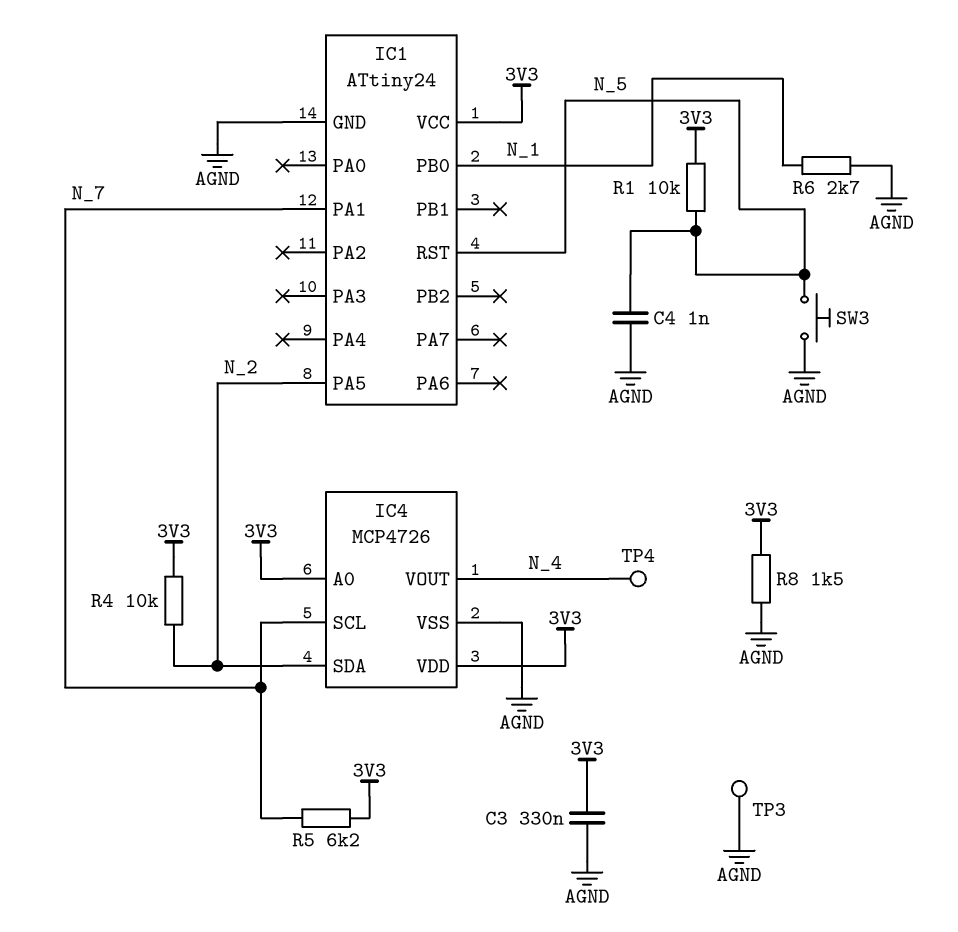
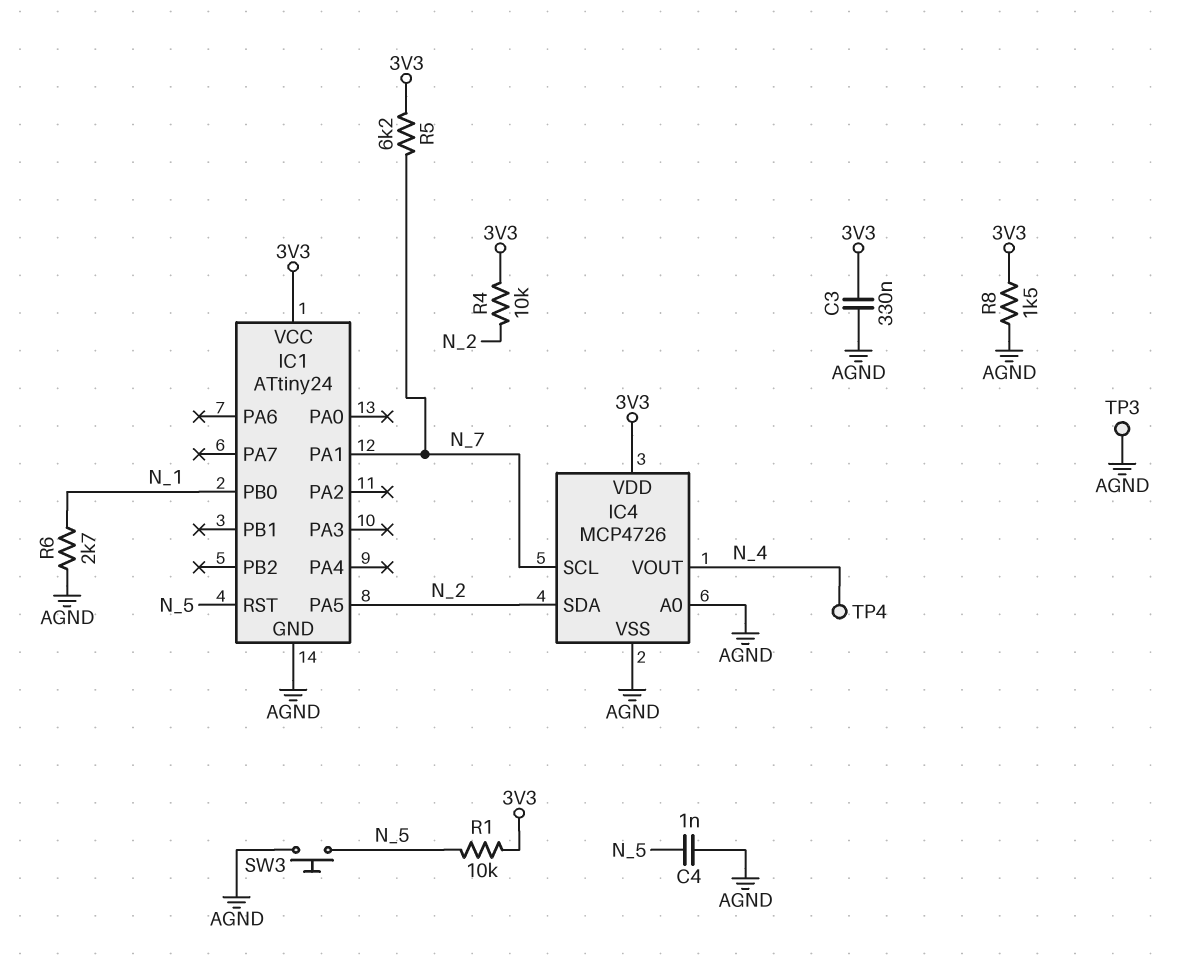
IC4 pin A0: 3V3 -> AGND

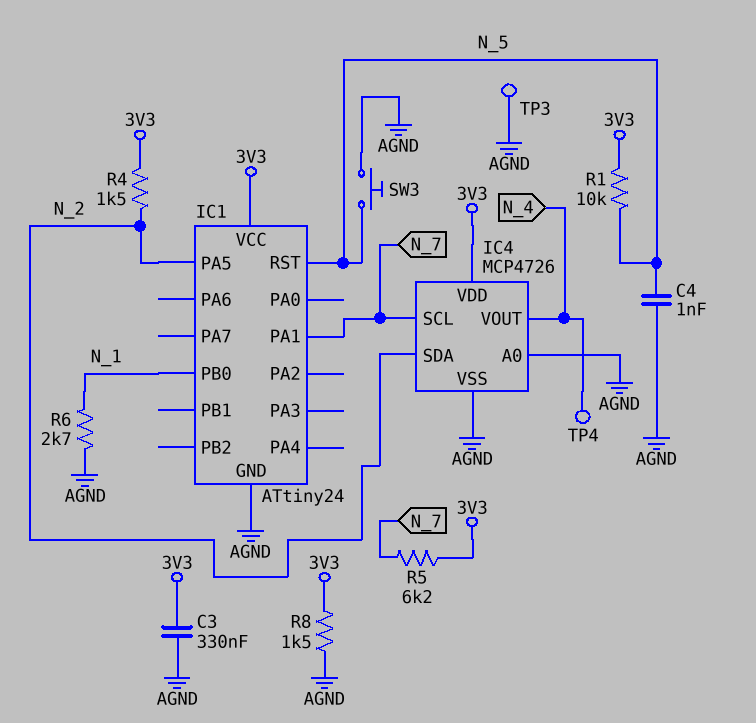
R4: 10k (3V3, N_2) -> 1.5k (3V3, N_2)

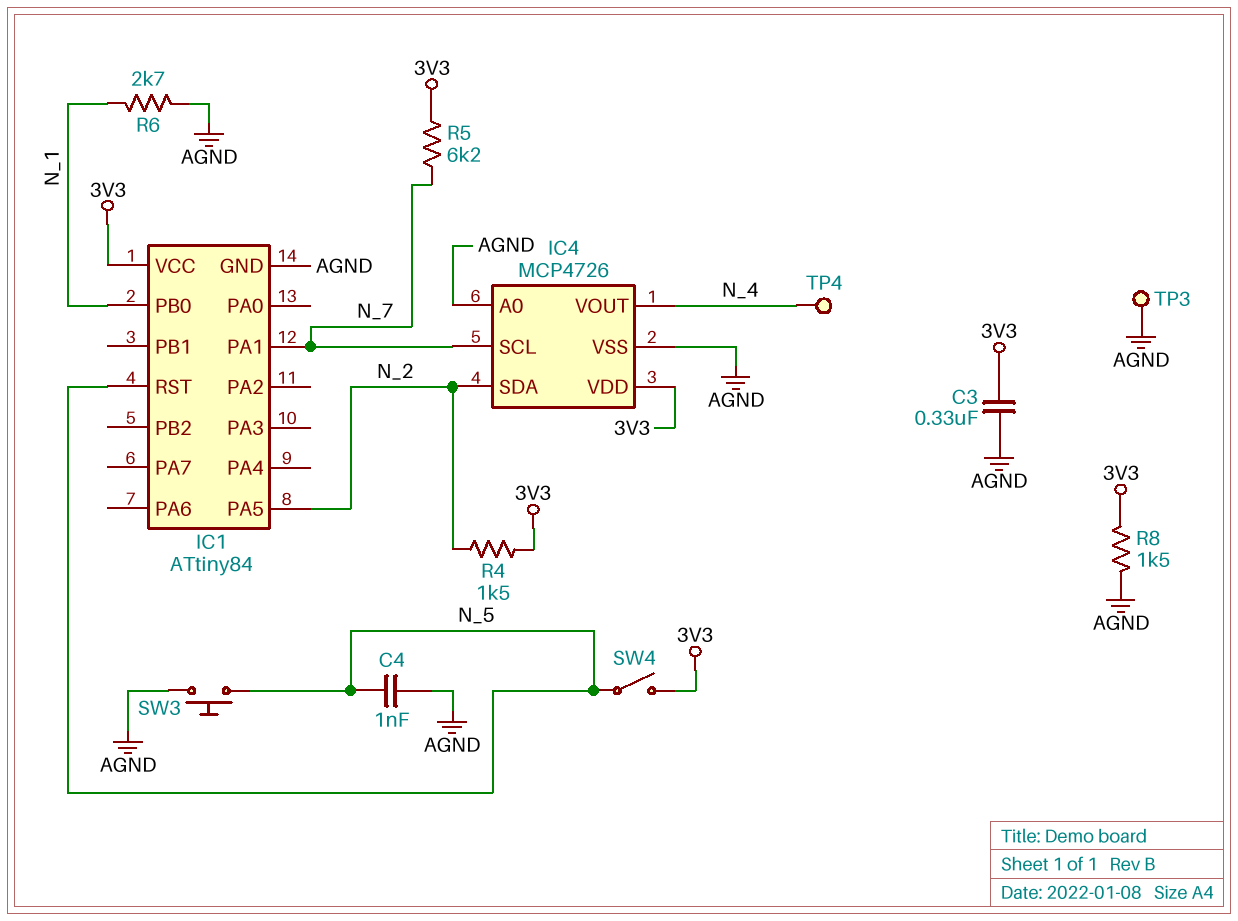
IC1: ATtiny24 -> ATtiny84
R1: 10k (3V3, N_5) -> none
SW4: none -> switch (3V3, N_5)

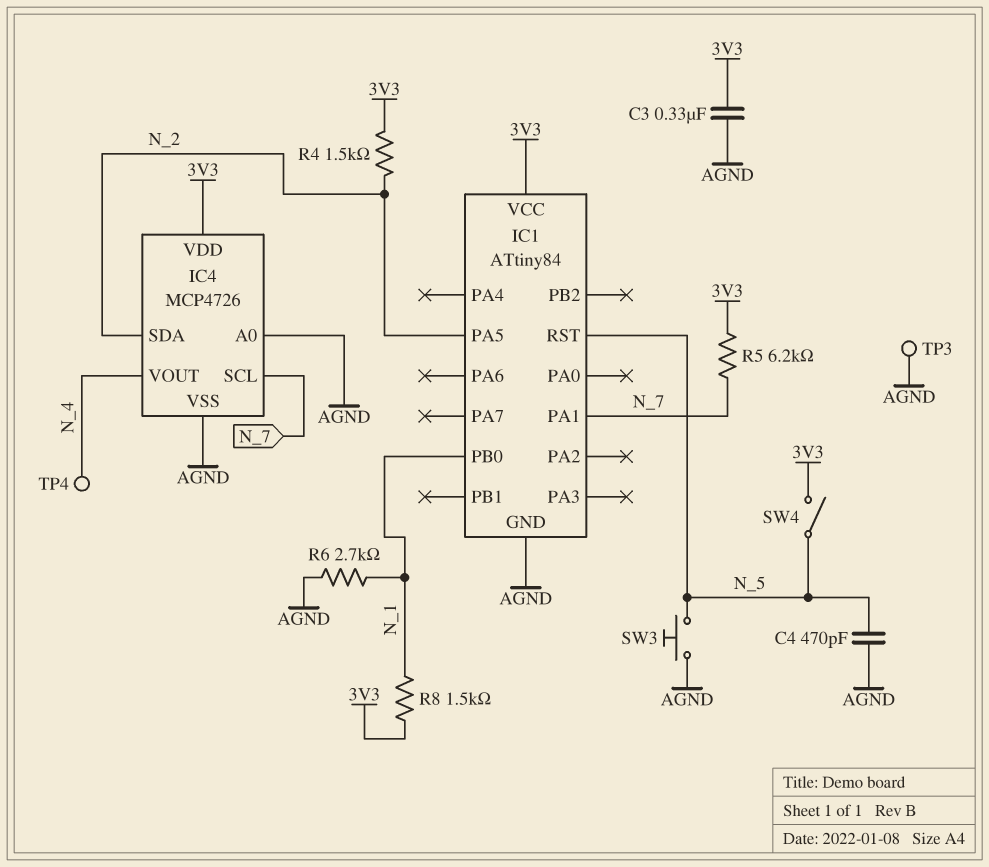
C4: 1nF (AGND, N_5) -> 470pF (AGND, N_5)
R8: 1.5k (3V3, AGND) -> 1.5k (3V3, N_1)

